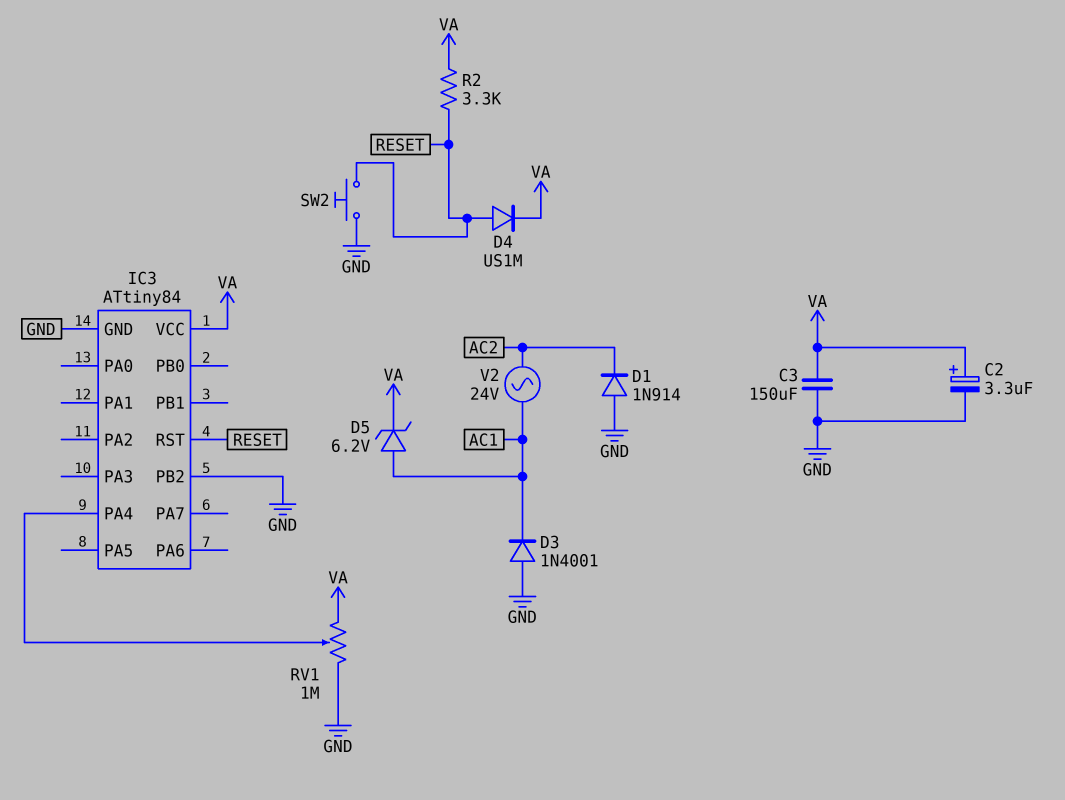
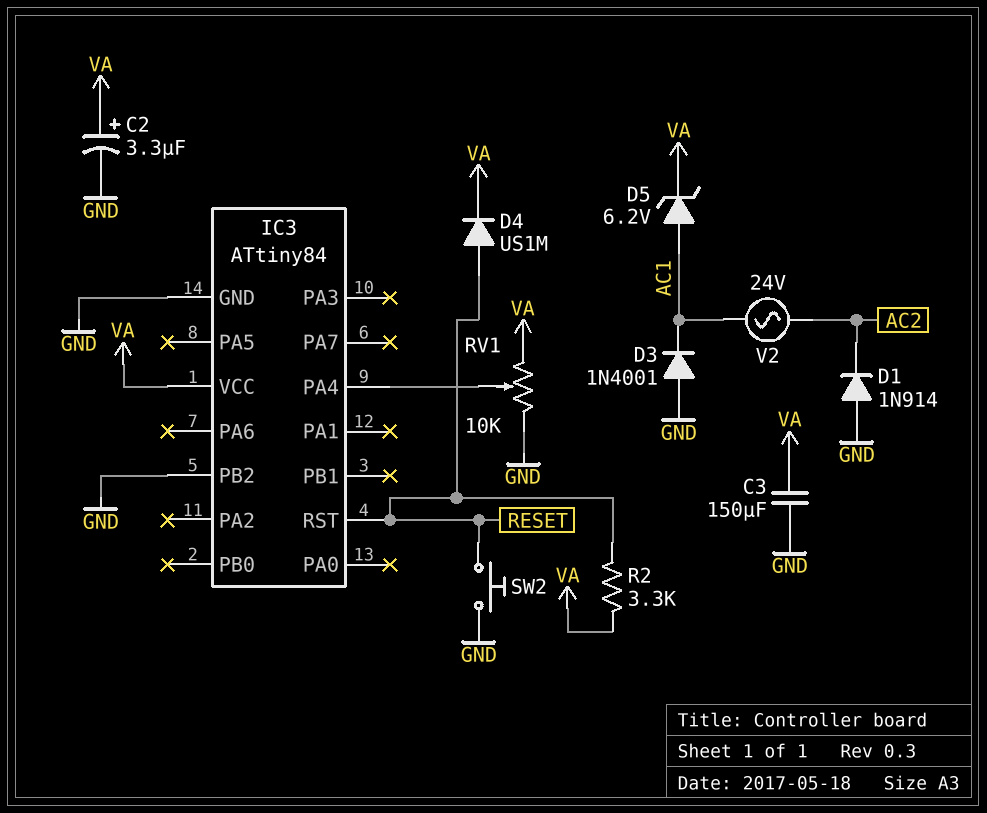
RV1: 1M (GND, VA, wiper IC3/PA4) -> 10k (GND, VA, wiper IC3/PA4)

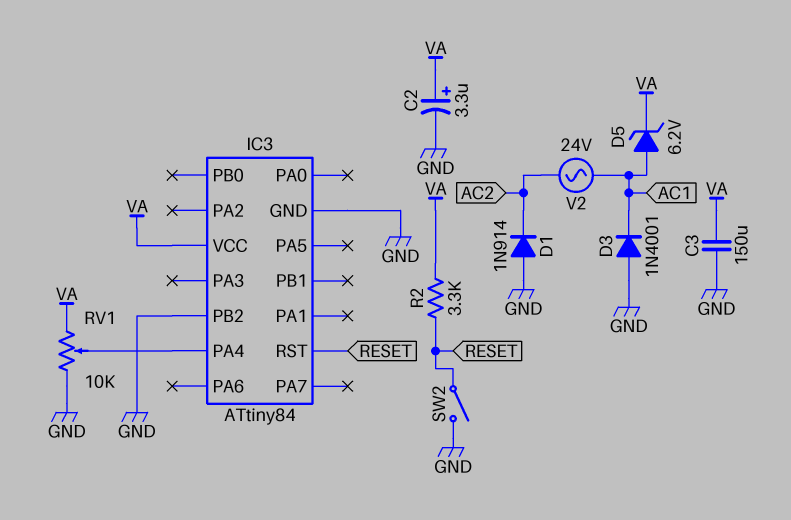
D4: diode US1M (A RESET, K VA) -> none
SW2: button (GND, RESET) -> switch (GND, RESET)

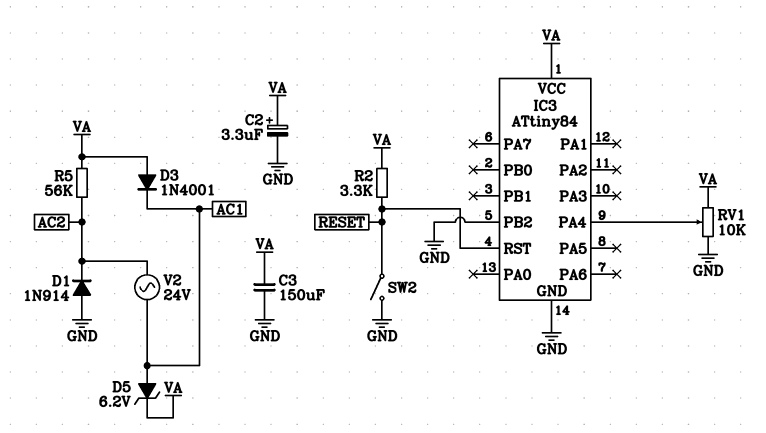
D3: diode 1N4001 (A GND, K AC1) -> diode 1N4001 (A VA, K AC1)
R5: none -> 56k (AC2, VA)

